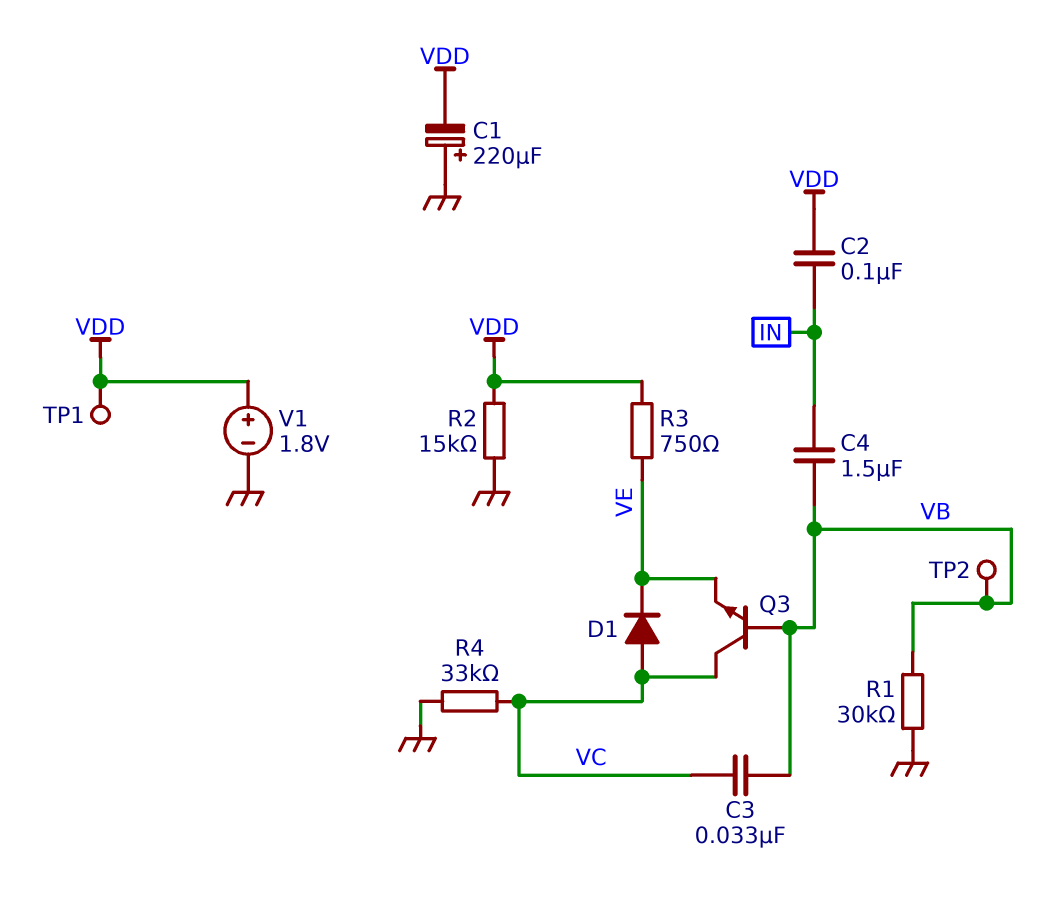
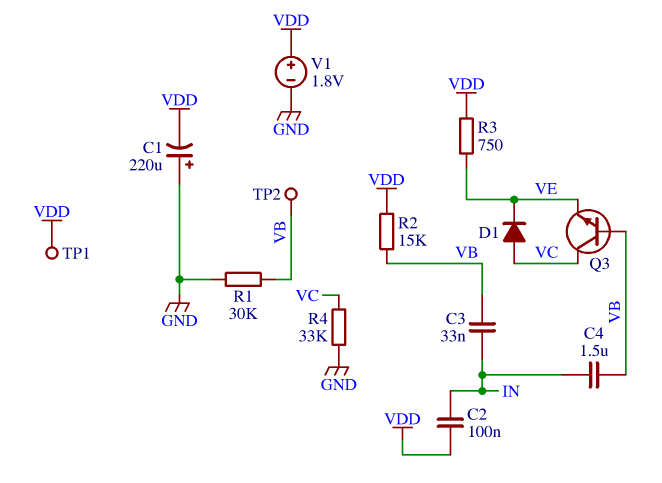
C3: 33nF (VB, VC) -> 33nF (IN, VB)
R2: 15k (GND, VDD) -> 15k (VB, VDD)

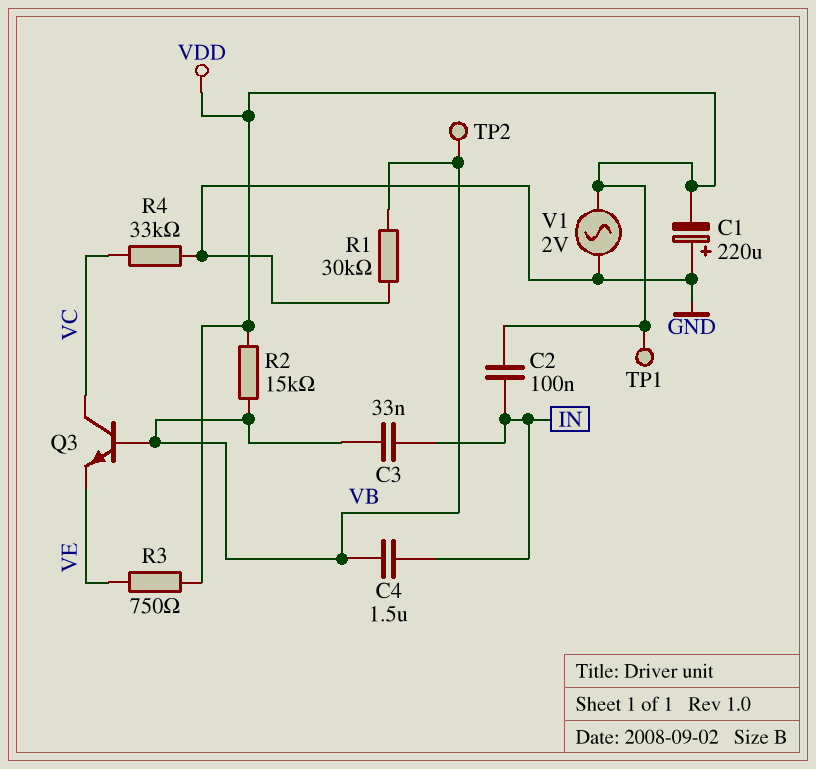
D1: diode (A VC, K VE) -> none
V1: 1.8V (plus VDD, minus GND) -> AC 2V (GND, VDD)

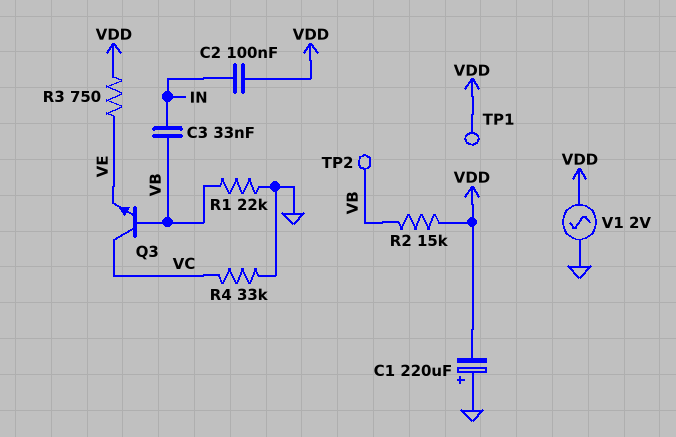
C4: 1.5uF (IN, VB) -> none
R1: 30k (GND, VB) -> 22k (GND, VB)

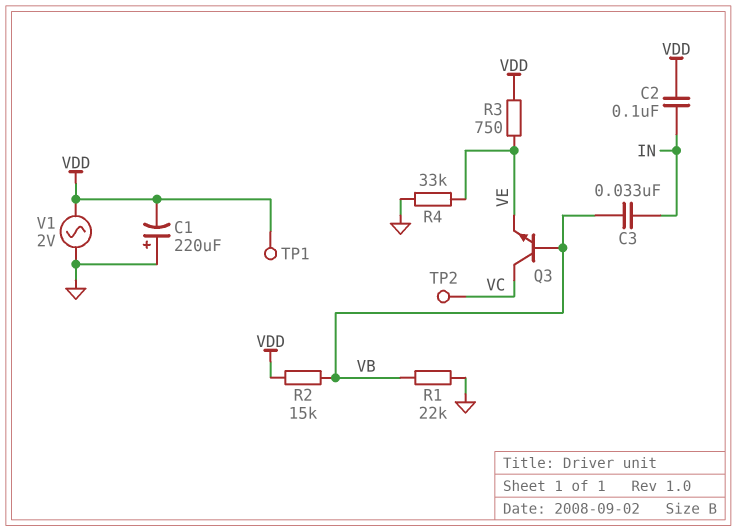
R4: 33k (GND, VC) -> 33k (GND, VE)
TP2: test point (VB) -> test point (VC)

